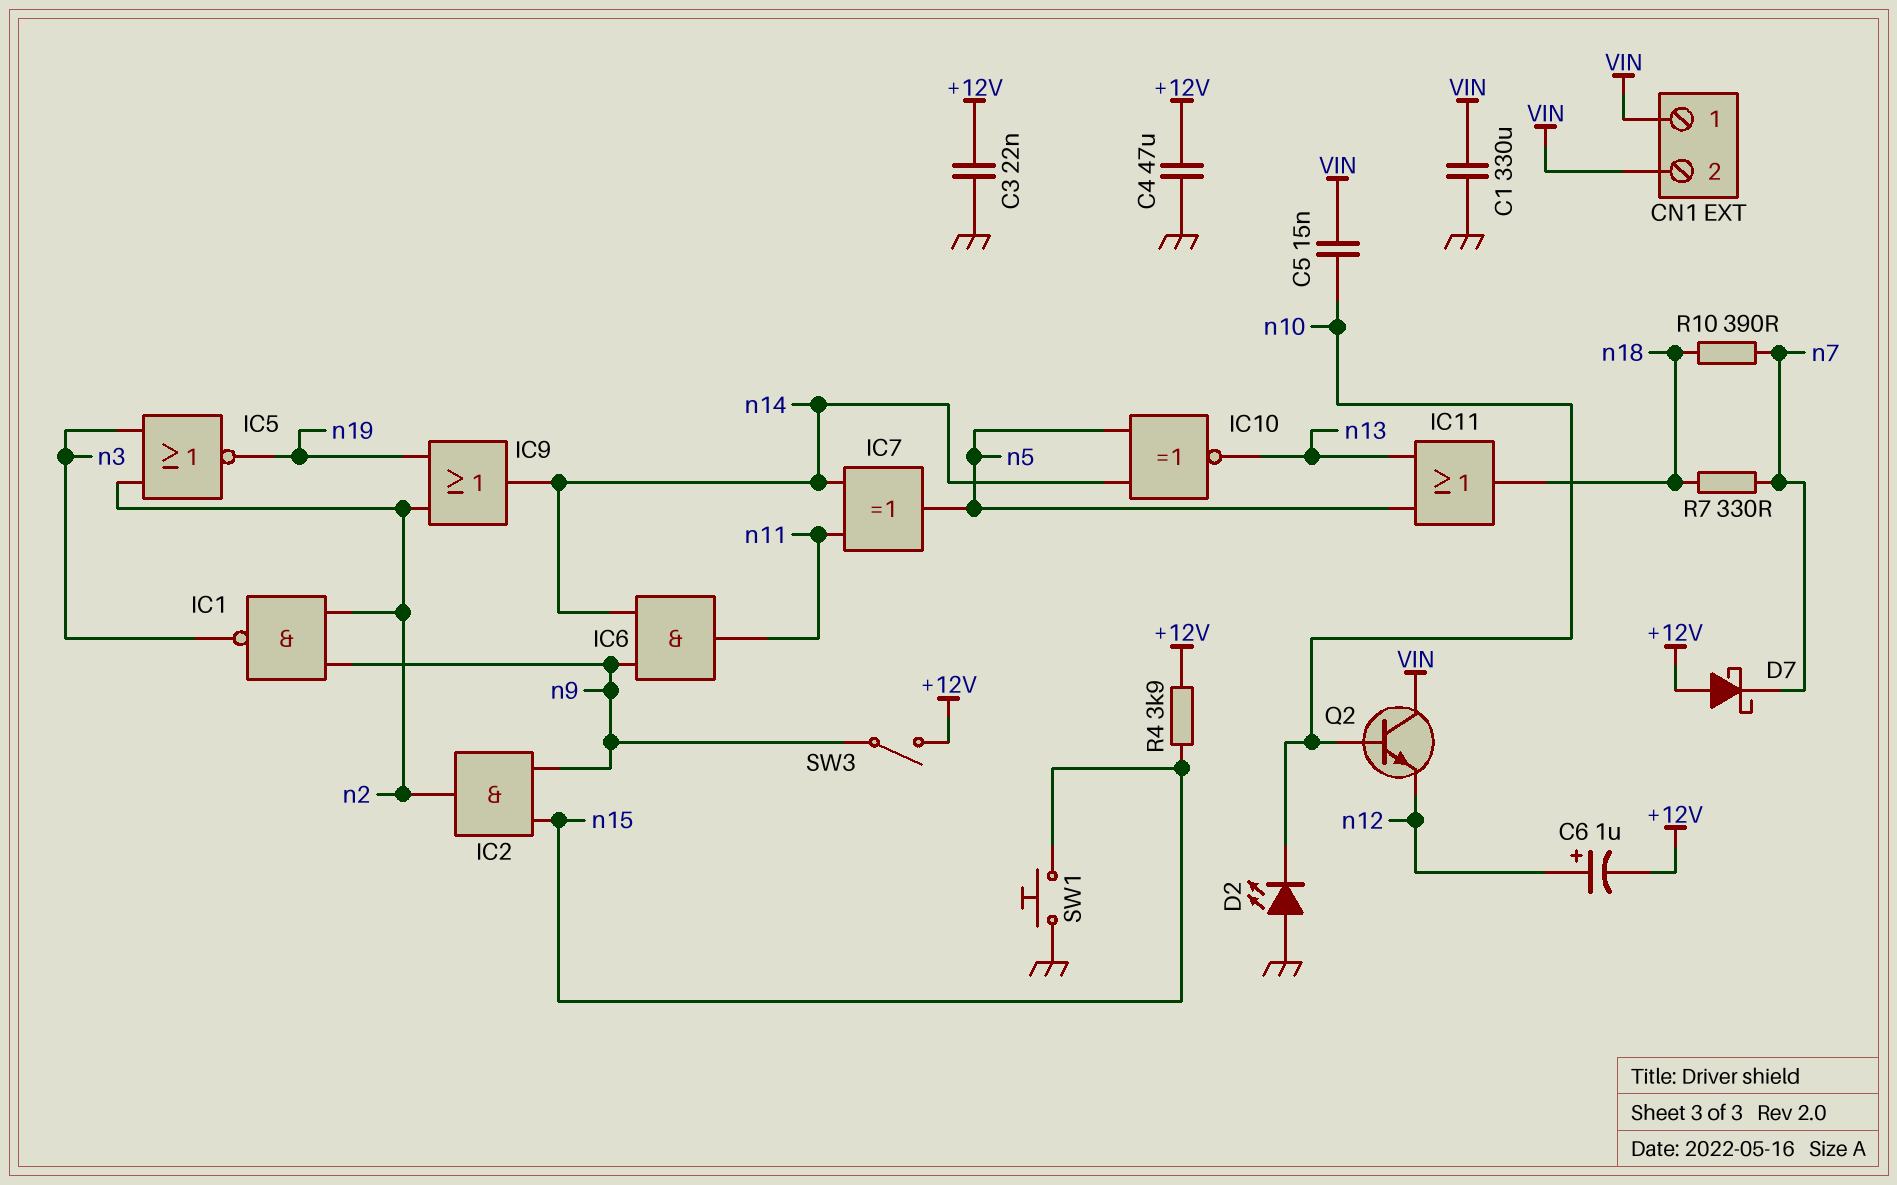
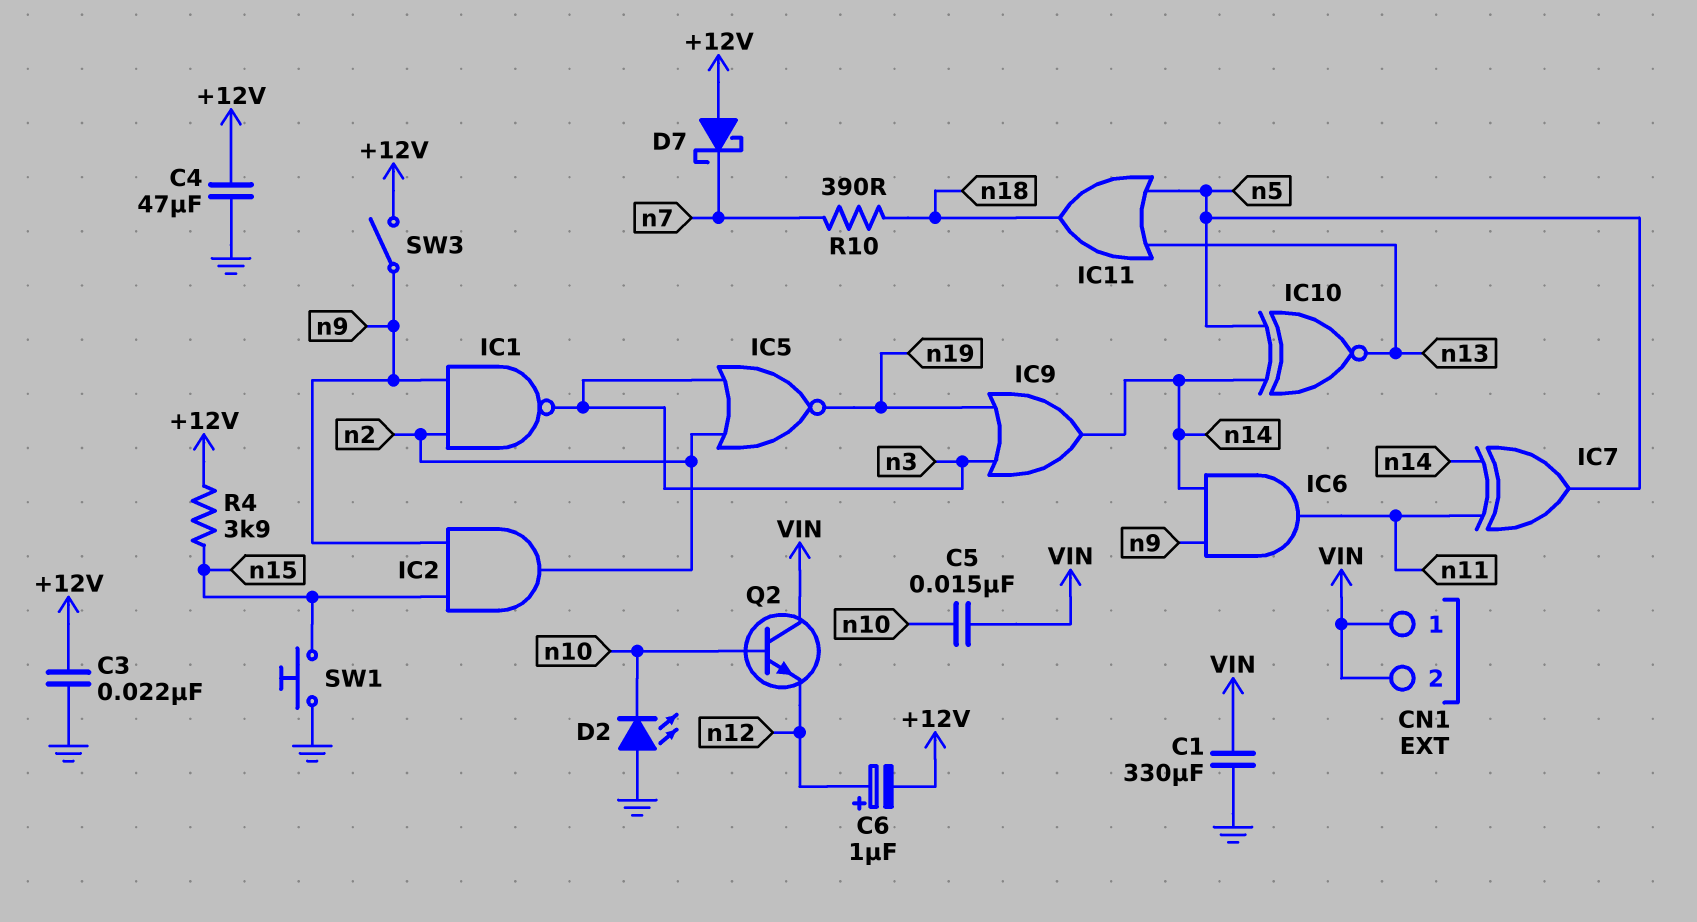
IC9: OR (in n2, in n19, out n14) -> OR (in n3, in n19, out n14)
R7: 330 (n7, n18) -> none

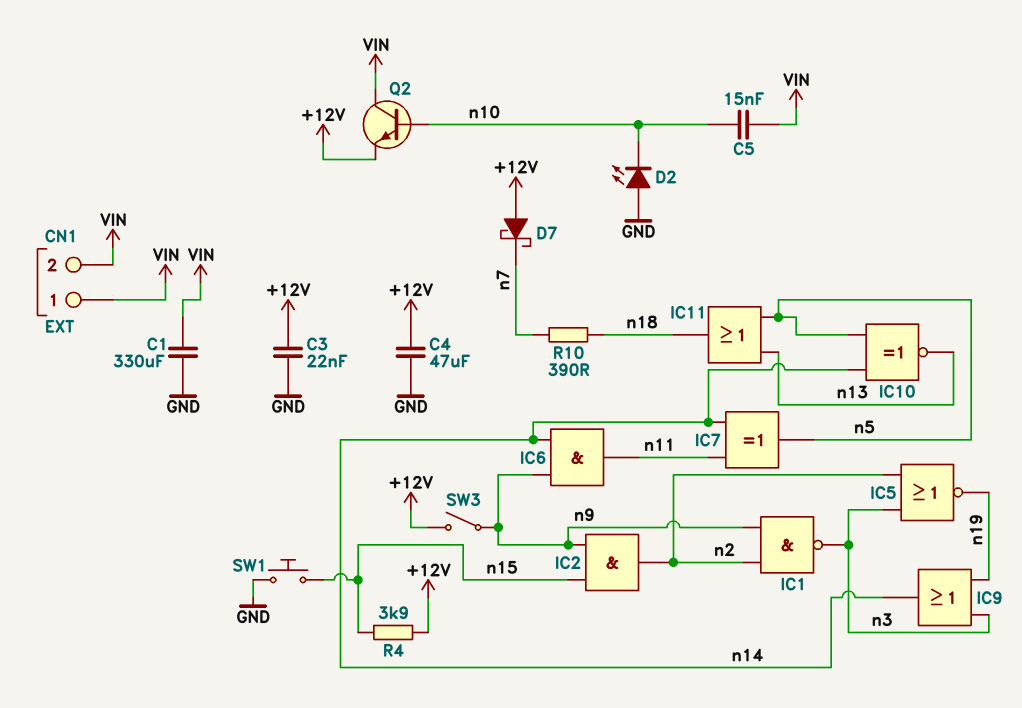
C6: 1uF (plus n12, minus +12V) -> none
Q2: NPN (B n10, C VIN, E n12) -> NPN (B n10, C VIN, E +12V)

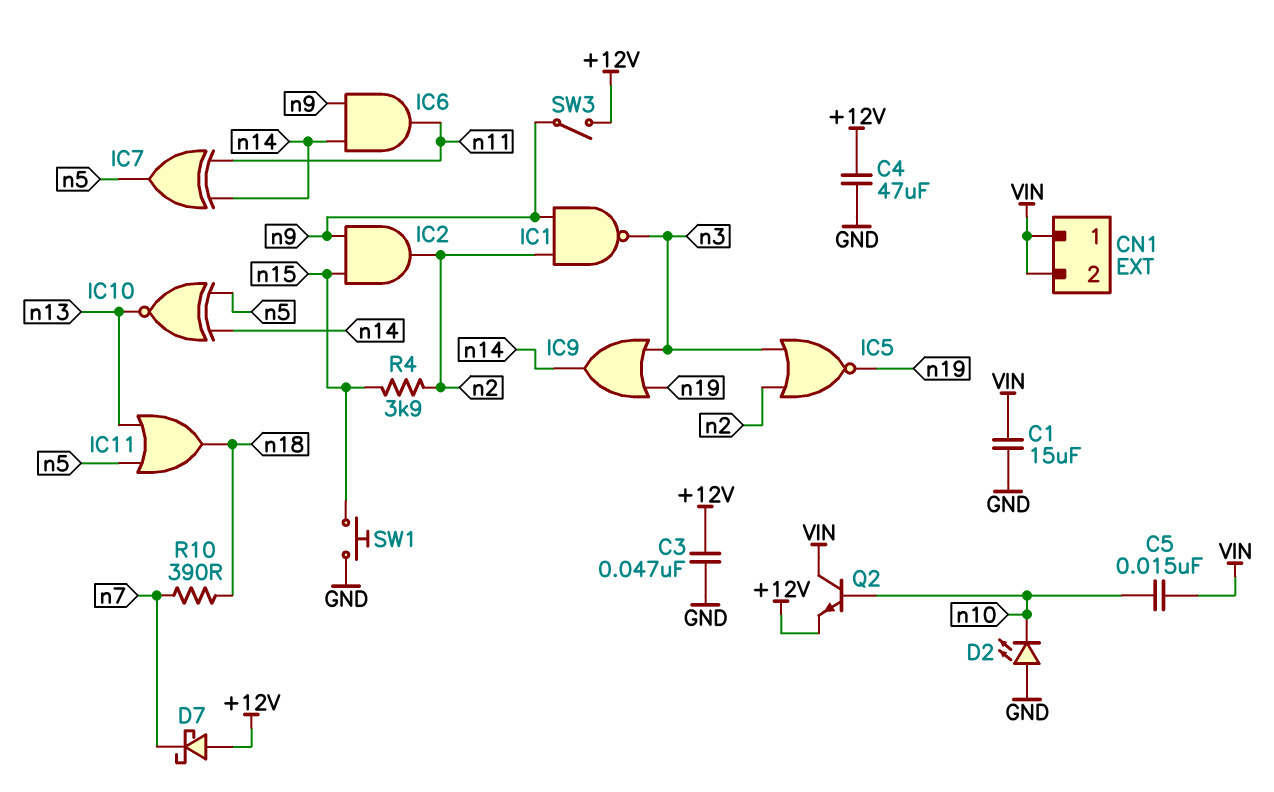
C1: 330uF (GND, VIN) -> 15uF (GND, VIN)
C3: 22nF (+12V, GND) -> 47nF (+12V, GND)
R4: 3.9k (+12V, n15) -> 3.9k (n2, n15)

